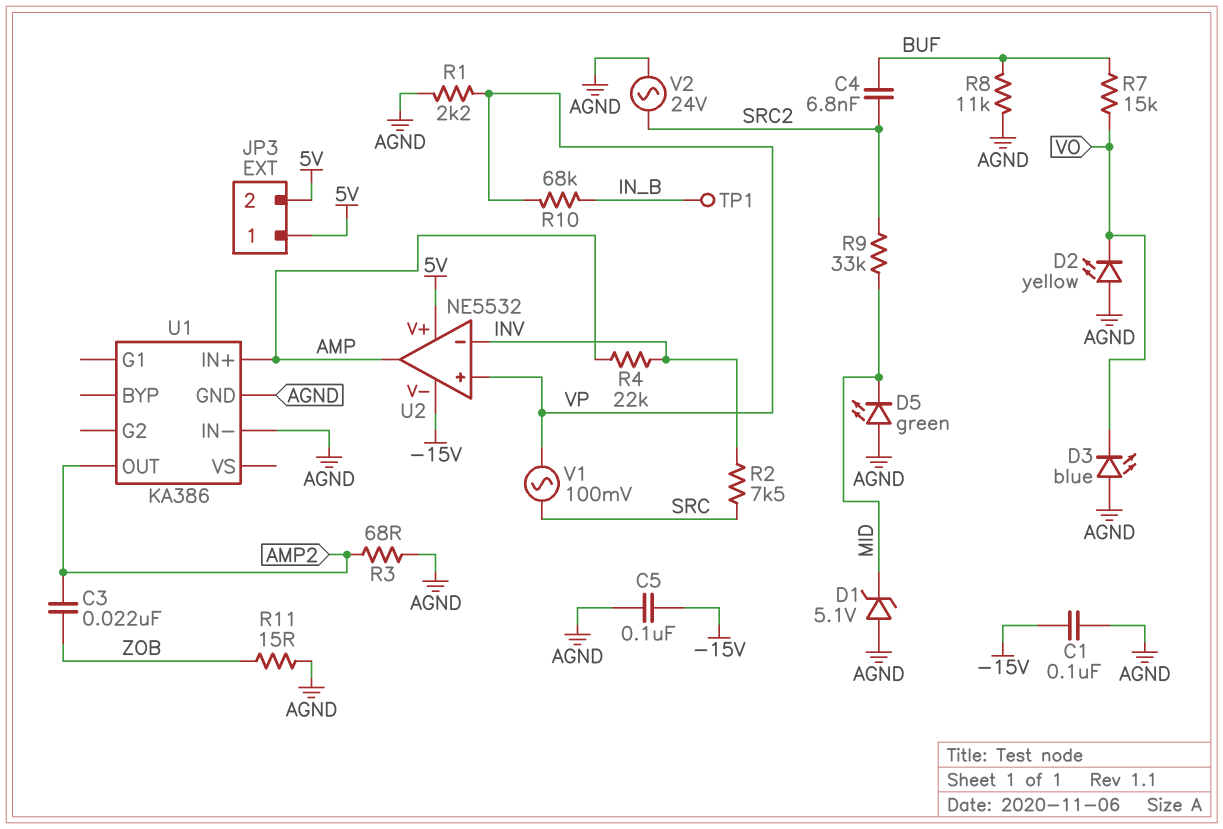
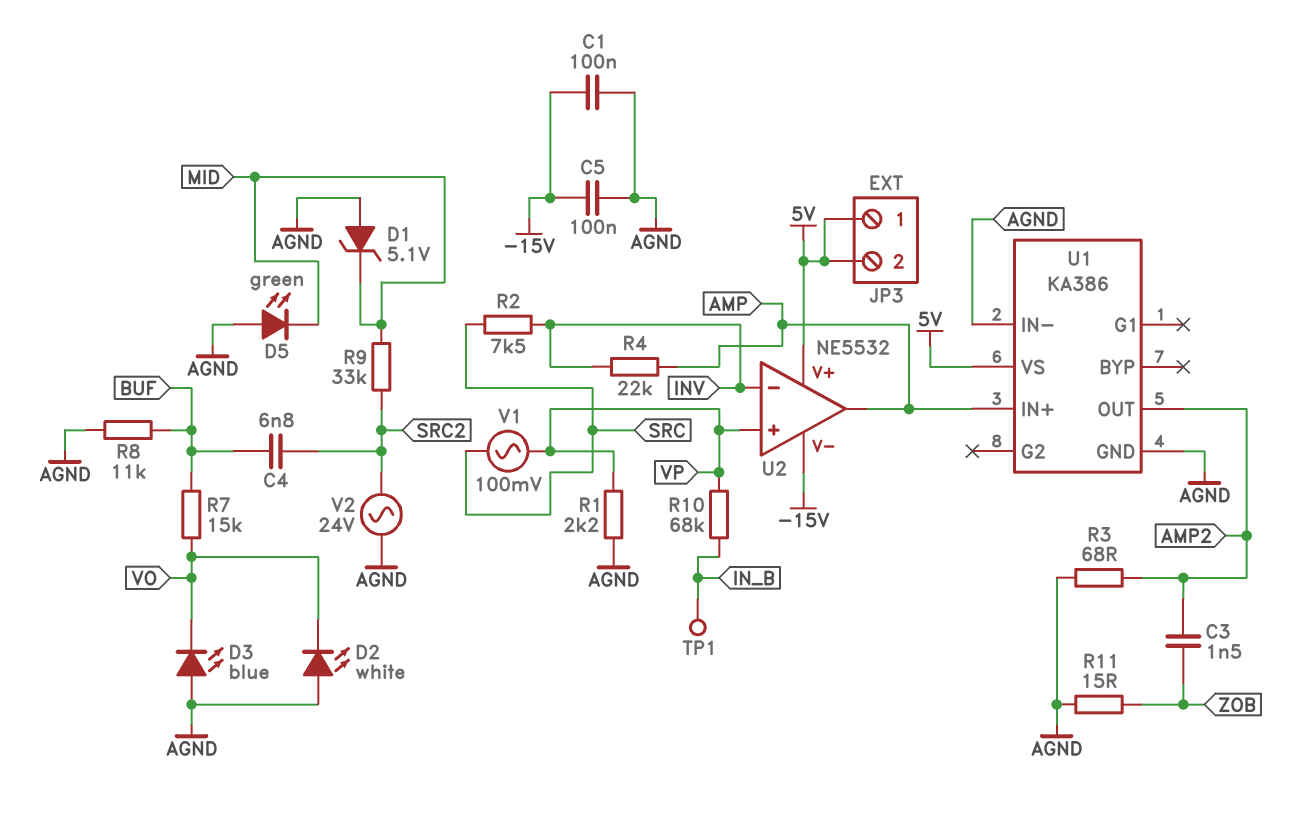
C3: 22nF (AMP2, ZOB) -> 1.5nF (AMP2, ZOB)
D2: LED yellow (A AGND, K VO) -> LED white (A AGND, K VO)
U1 pin VS: none -> 5V

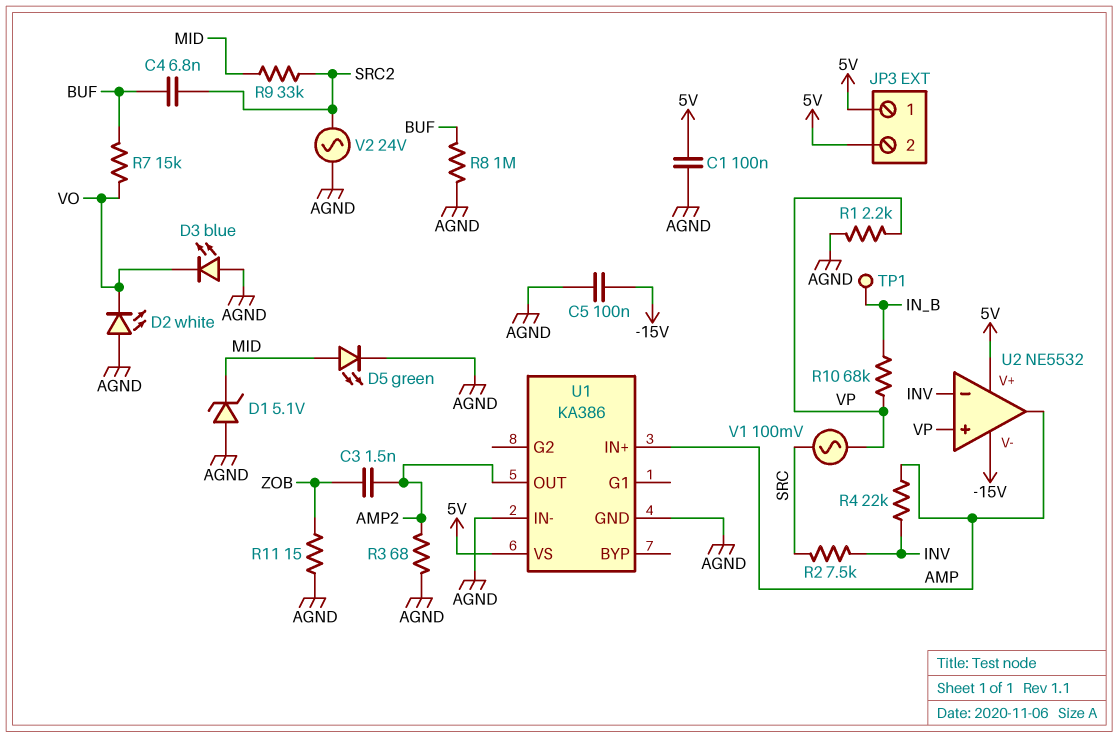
C1: 100nF (-15V, AGND) -> 100nF (5V, AGND)
D5: LED green (A AGND, K MID) -> LED green (A MID, K AGND)
R8: 11k (AGND, BUF) -> 1M (AGND, BUF)

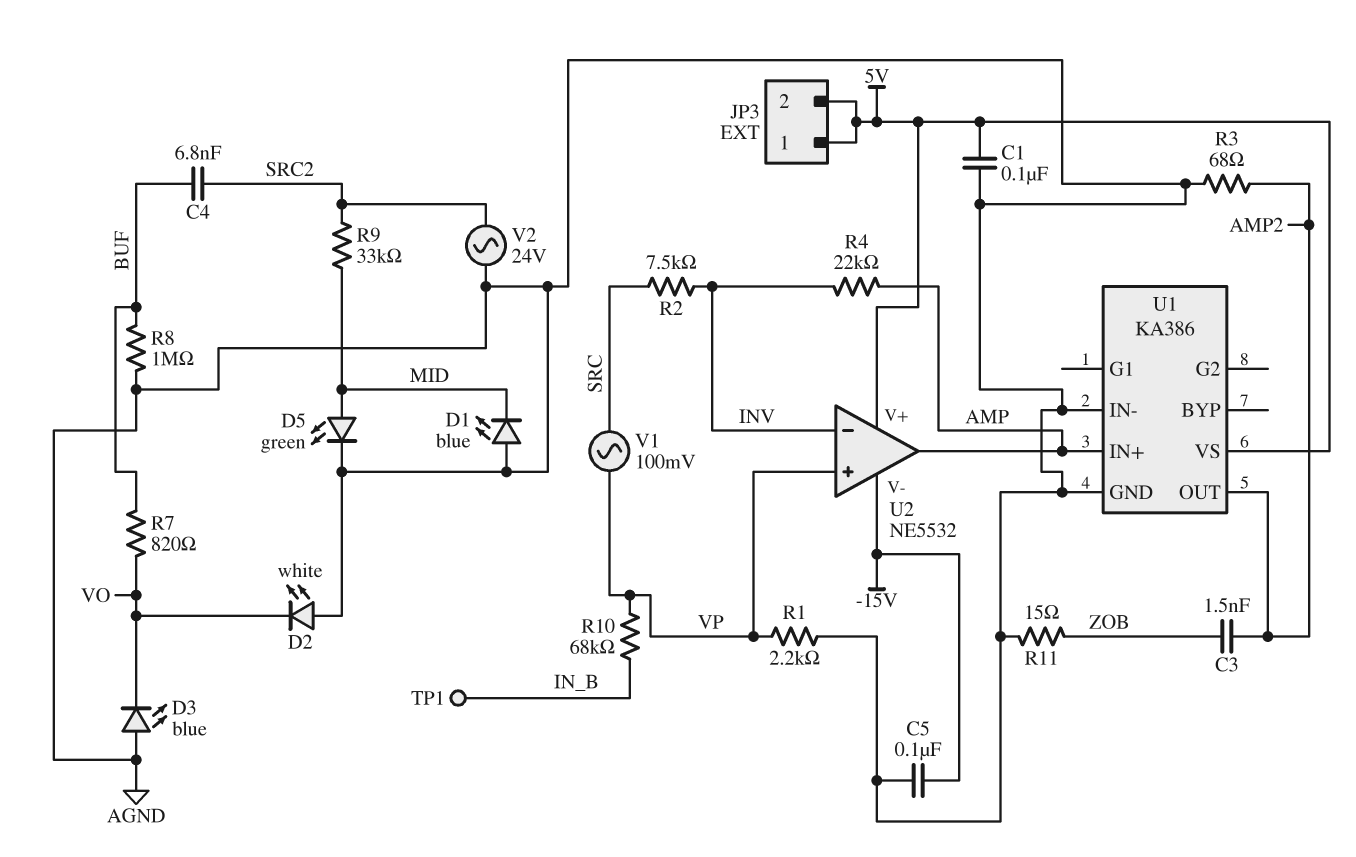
D1: zener 5.1V (A AGND, K MID) -> LED blue (A AGND, K MID)
R7: 15k (BUF, VO) -> 820 (BUF, VO)

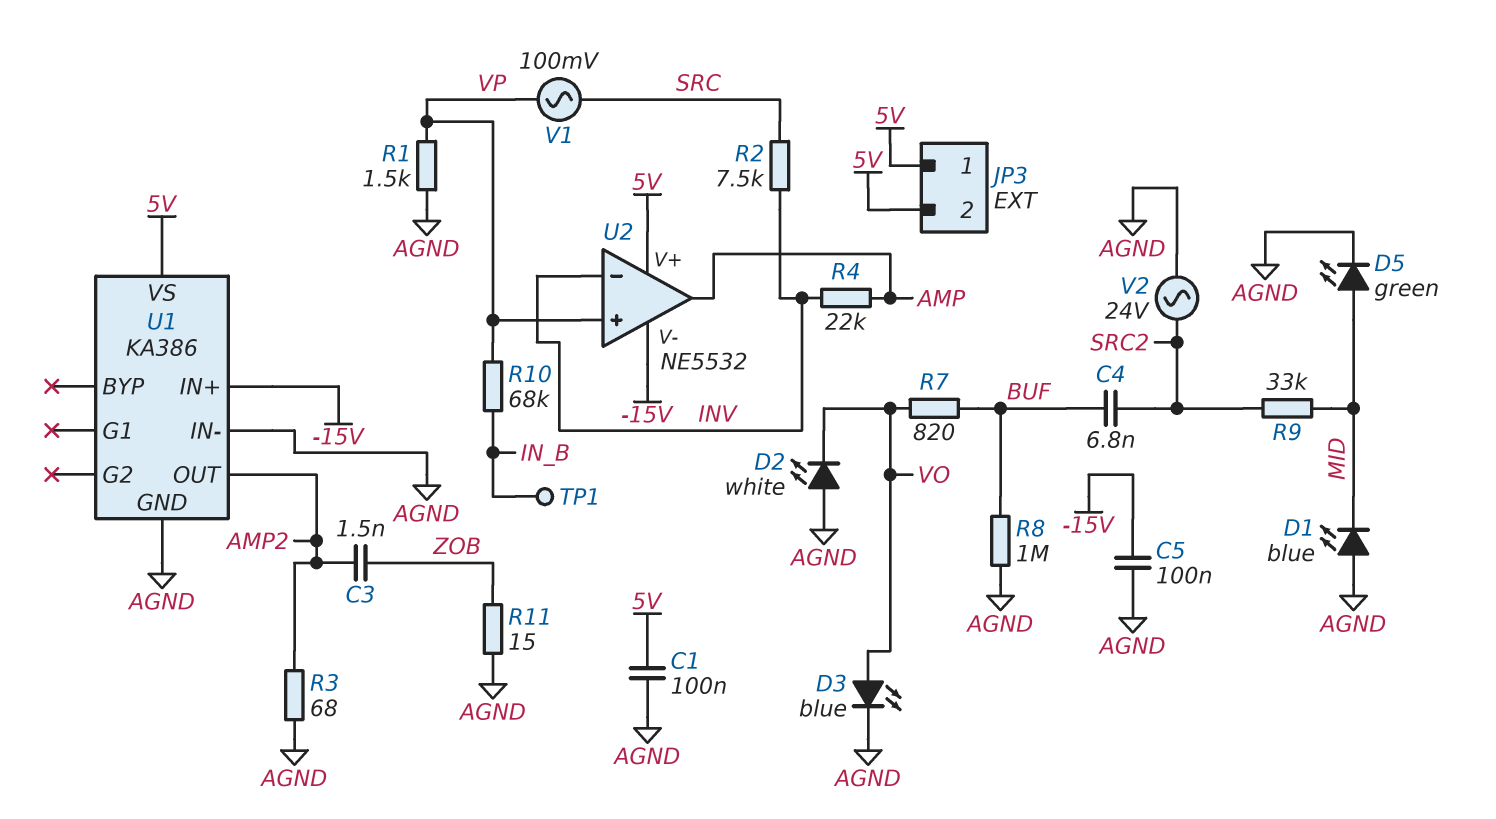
D3: LED blue (A AGND, K VO) -> LED blue (A VO, K AGND)
R1: 2.2k (AGND, VP) -> 1.5k (AGND, VP)
U1 pin IN+: AMP -> -15V

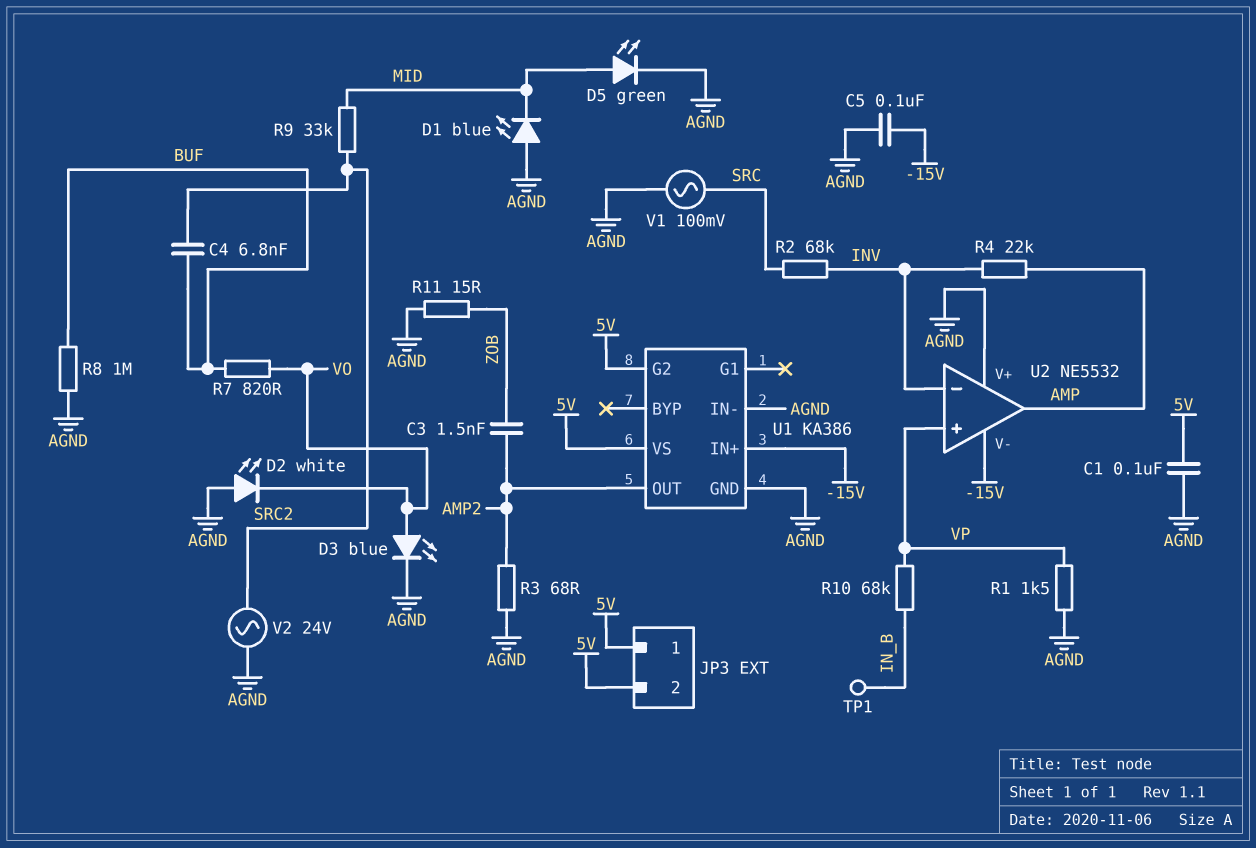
R2: 7.5k (INV, SRC) -> 68k (INV, SRC)
U1 pin G2: none -> 5V
U2 pin V+: 5V -> AGND
V1: AC 100mV (SRC, VP) -> AC 100mV (AGND, SRC)

